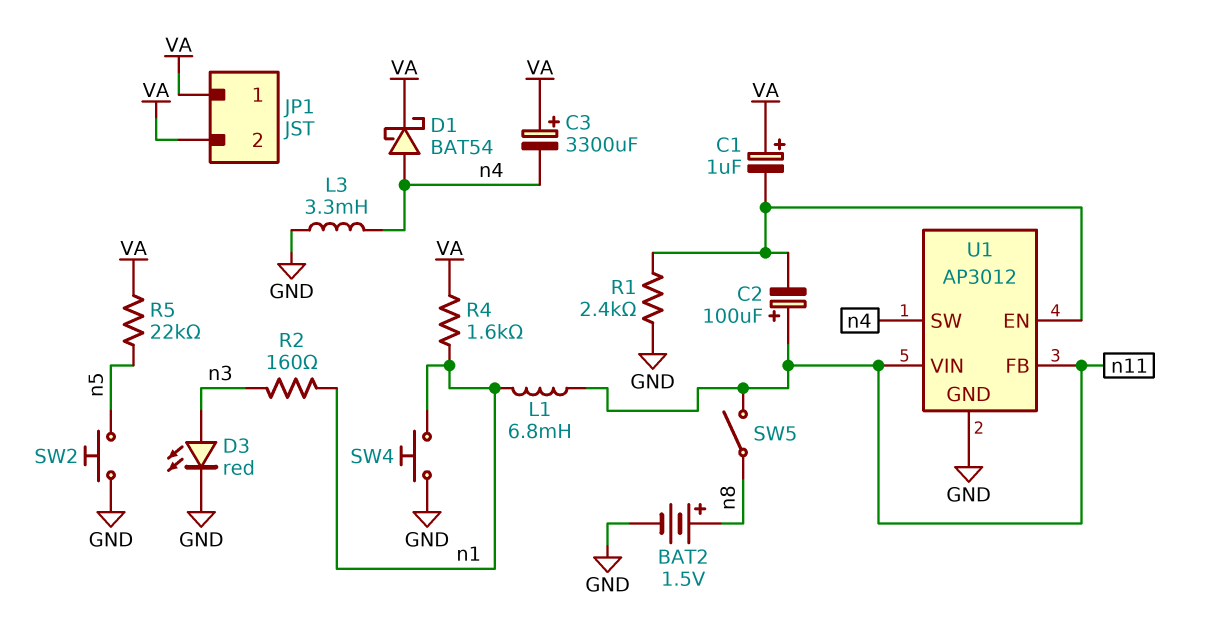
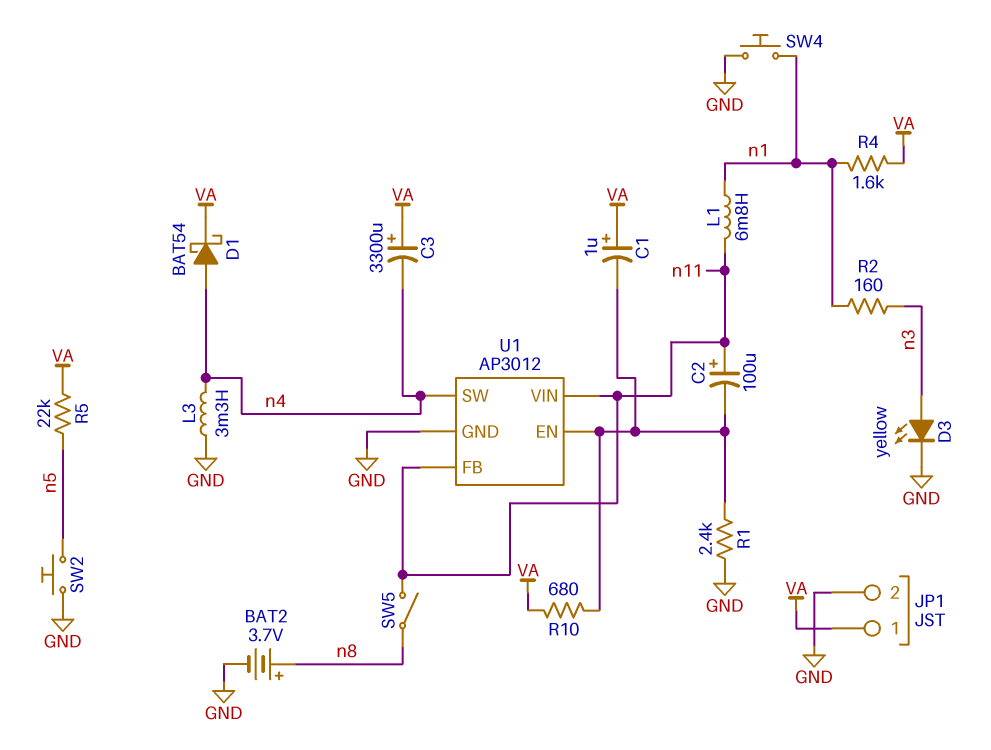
BAT2: 1.5V (plus n8, minus GND) -> 3.7V (plus n8, minus GND)
D3: LED red (A n3, K GND) -> LED yellow (A n3, K GND)
JP1 pin 2: VA -> GND
R10: none -> 680 (U1/EN, VA)

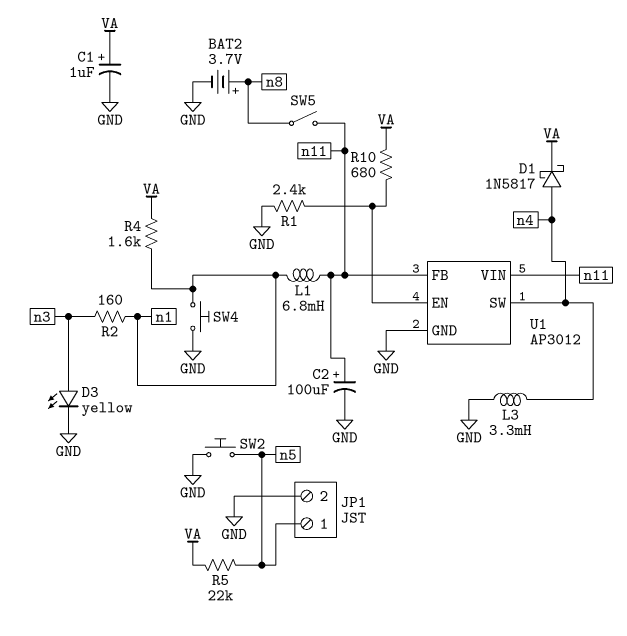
C1: 1uF (plus VA, minus U1/EN) -> 1uF (plus VA, minus GND)
C2: 100uF (plus n11, minus U1/EN) -> 100uF (plus n11, minus GND)
C3: 3300uF (plus VA, minus n4) -> none
D1: schottky BAT54 (A n4, K VA) -> schottky 1N5817 (A n4, K VA)
JP1 pin 1: VA -> n5

